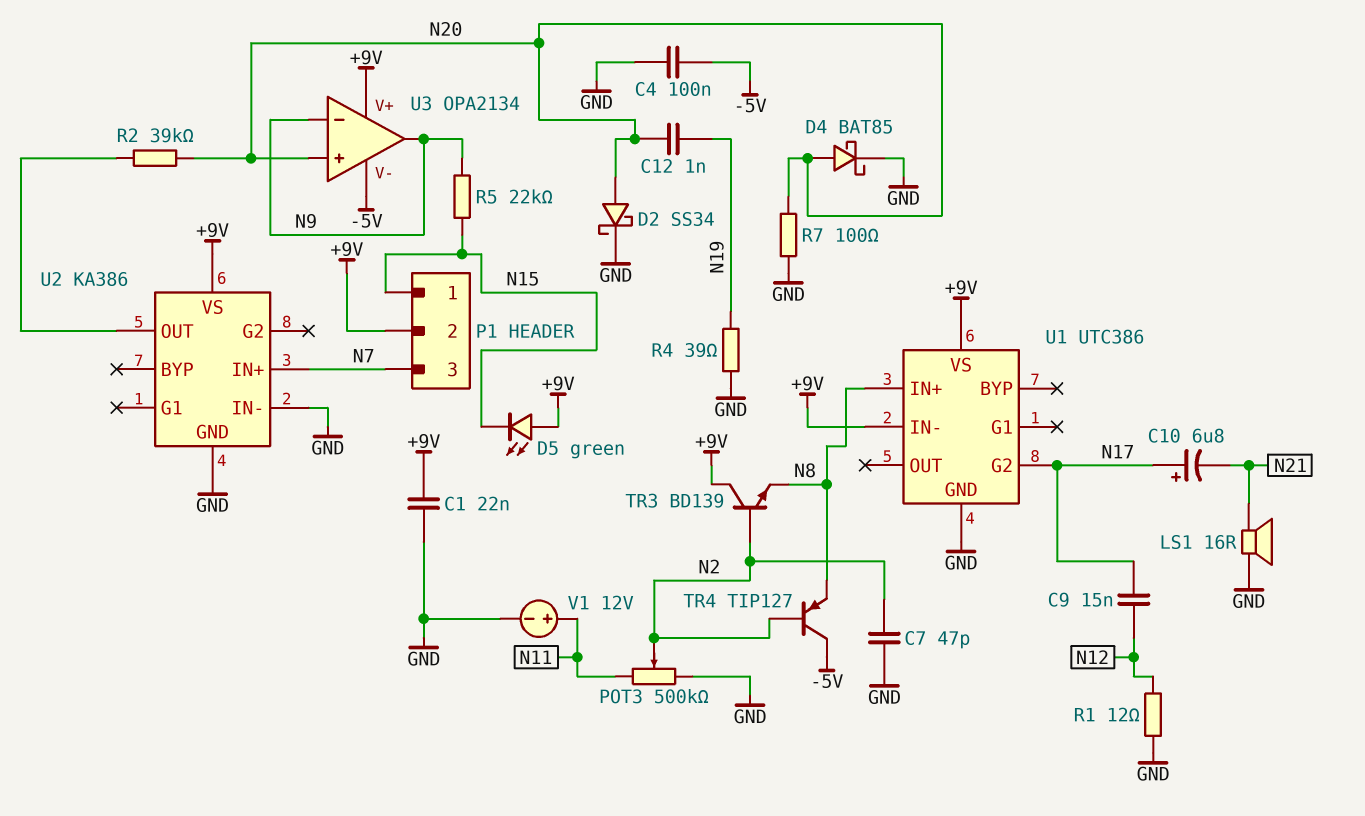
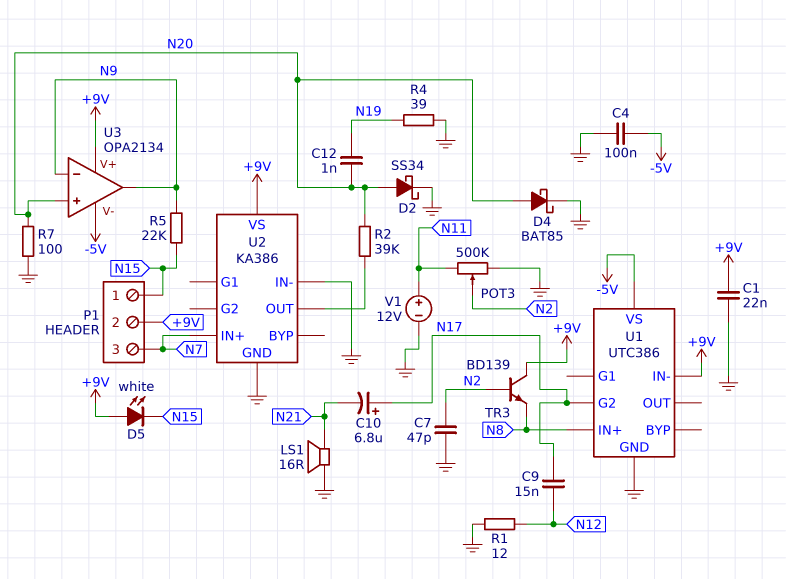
D5: LED green (A +9V, K N15) -> LED white (A +9V, K N15)
TR4: PNP TIP127 (B N2, C -5V, E N8) -> none
U1 pin VS: +9V -> -5V

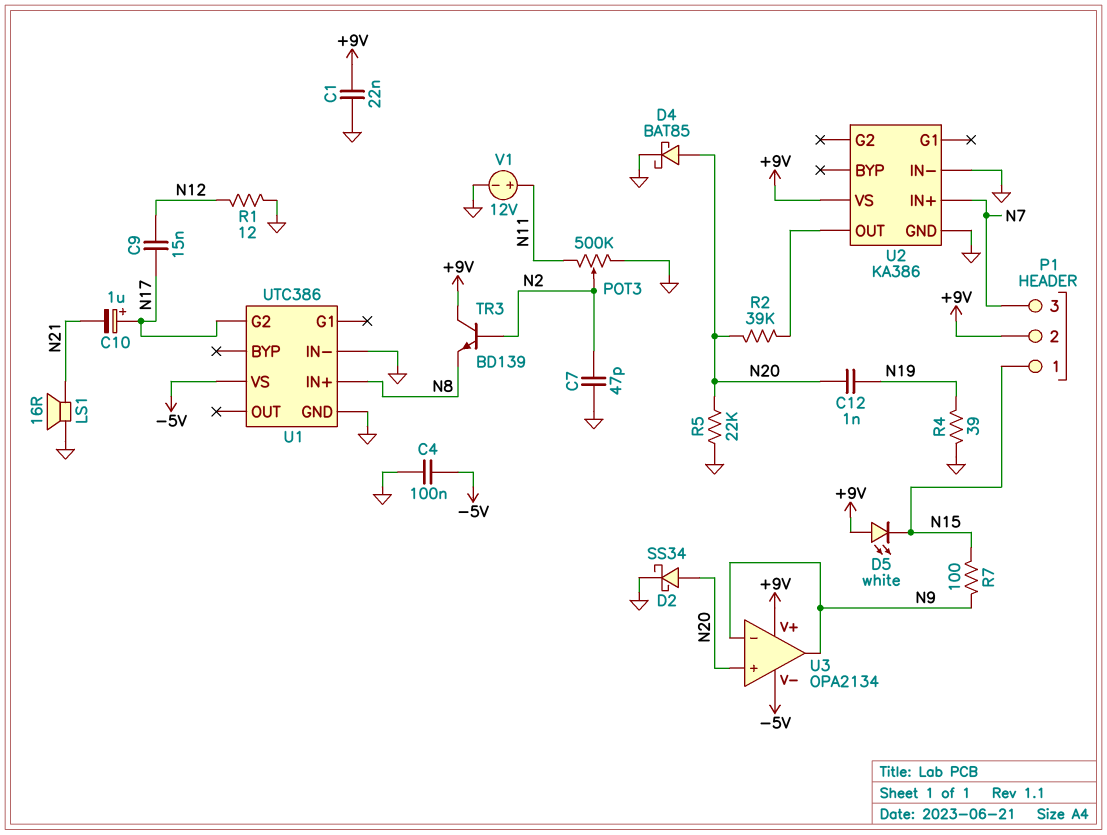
C10: 6.8uF (plus N17, minus N21) -> 1uF (plus N17, minus N21)
R5: 22k (N9, N15) -> 22k (GND, N20)
R7: 100 (GND, N20) -> 100 (N9, N15)
U1 pin IN-: +9V -> GND

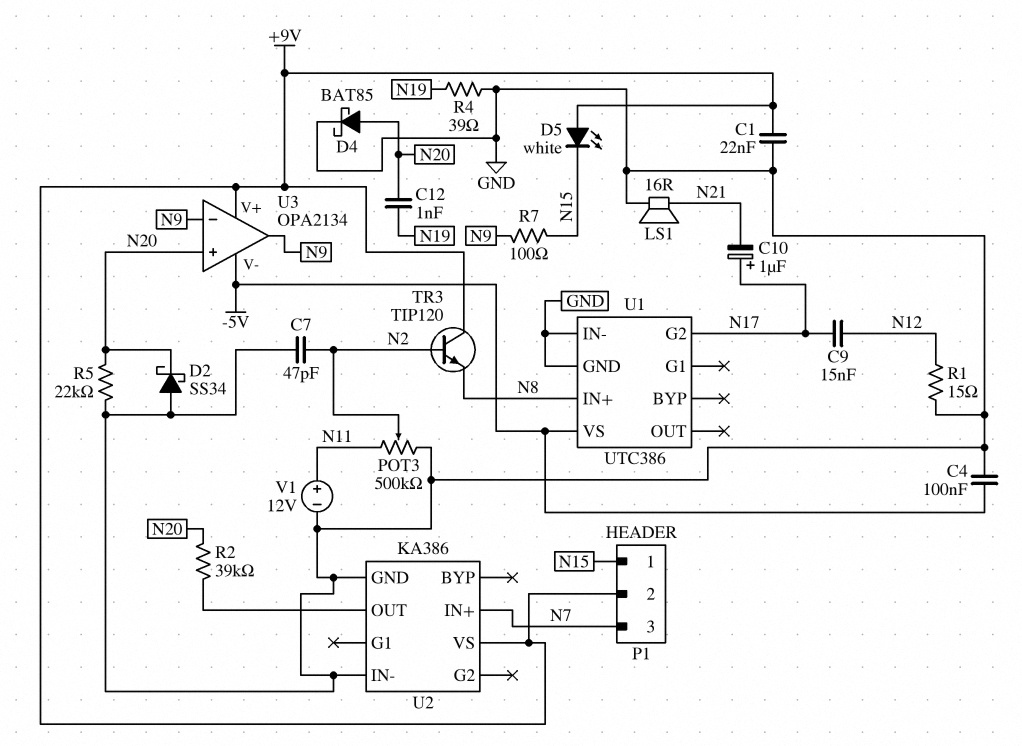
D2: schottky SS34 (A N20, K GND) -> schottky SS34 (A GND, K N20)
R1: 12 (GND, N12) -> 15 (GND, N12)
TR3: NPN BD139 (B N2, C +9V, E N8) -> NPN TIP120 (B N2, C +9V, E N8)

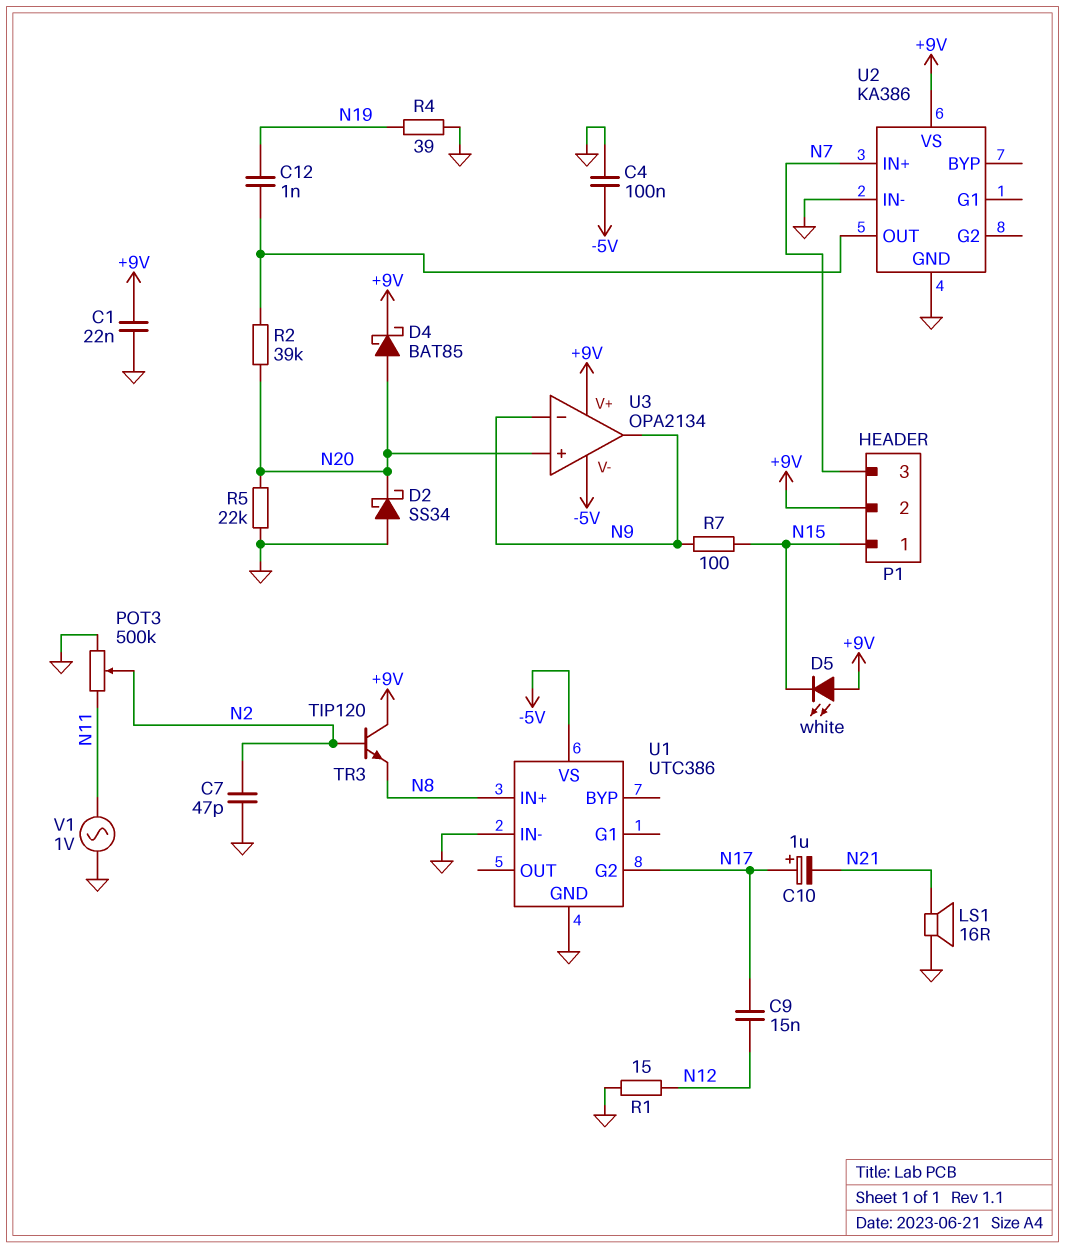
C12: 1nF (N19, N20) -> 1nF (N19, U2/OUT)
D4: schottky BAT85 (A N20, K GND) -> schottky BAT85 (A N20, K +9V)
V1: 12V (plus N11, minus GND) -> AC 1V (GND, N11)

